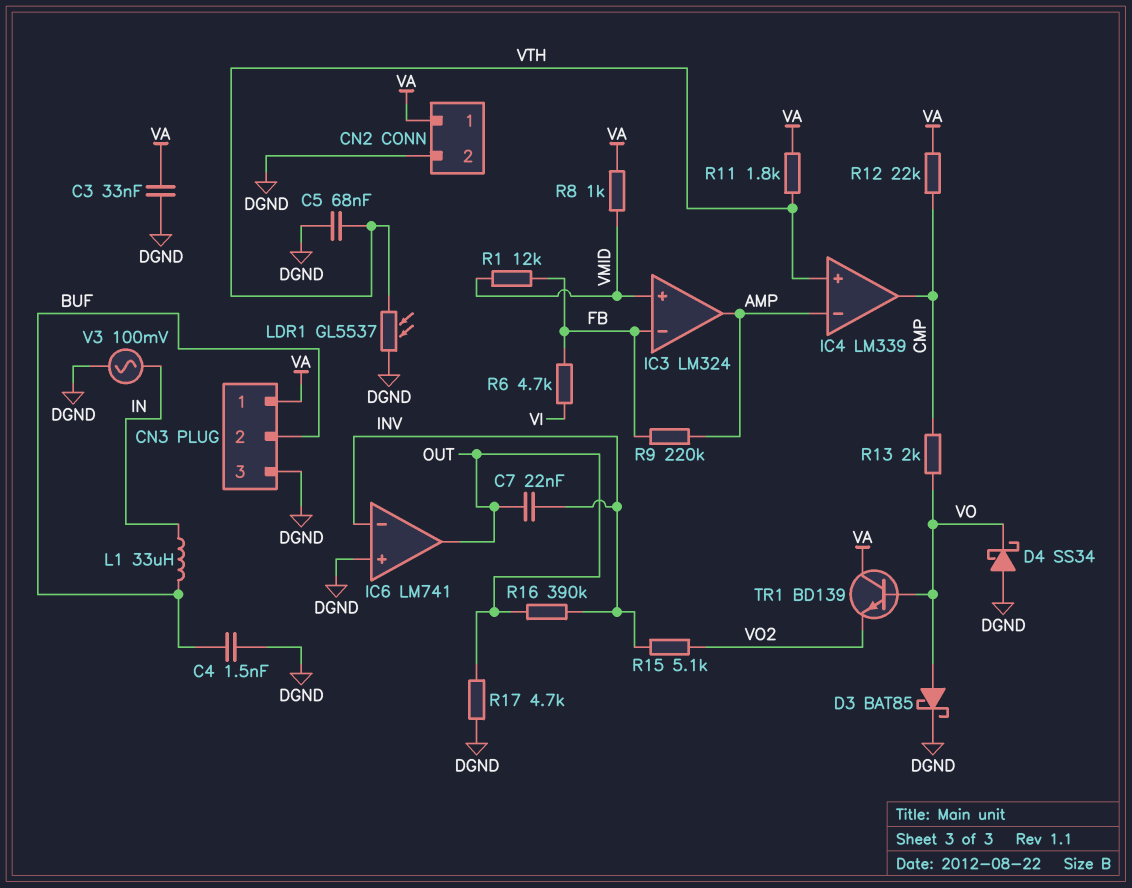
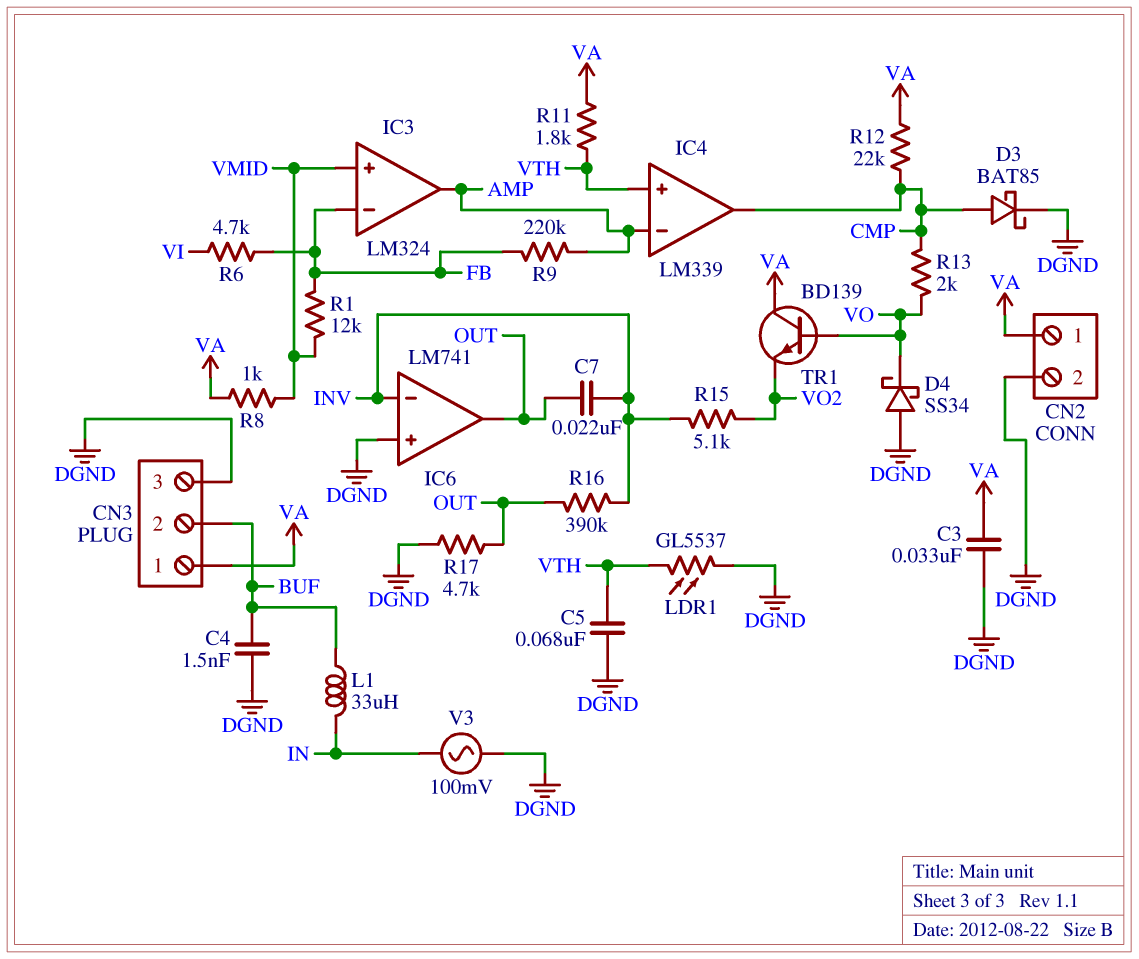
D3: schottky BAT85 (A VO, K DGND) -> schottky BAT85 (A CMP, K DGND)

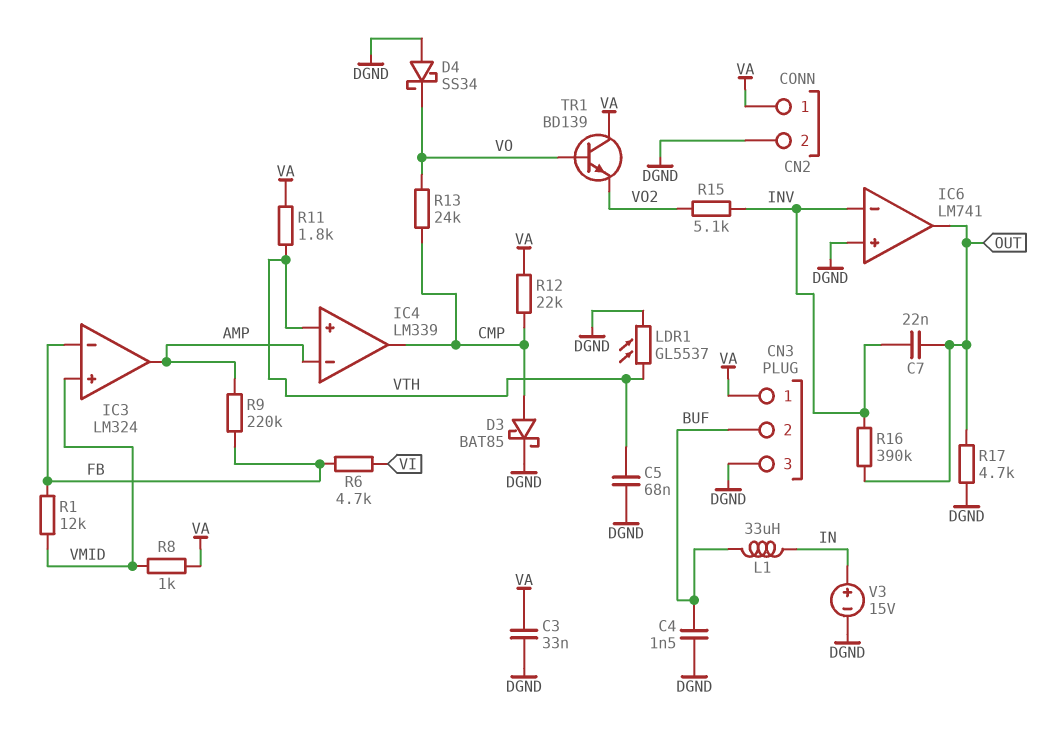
R13: 2k (CMP, VO) -> 24k (CMP, VO)
V3: AC 100mV (DGND, IN) -> 15V (plus IN, minus DGND)

